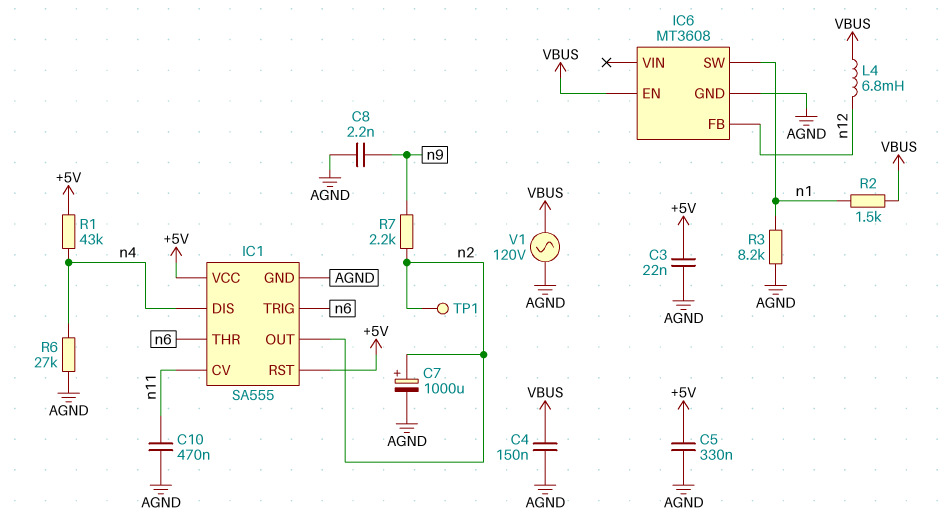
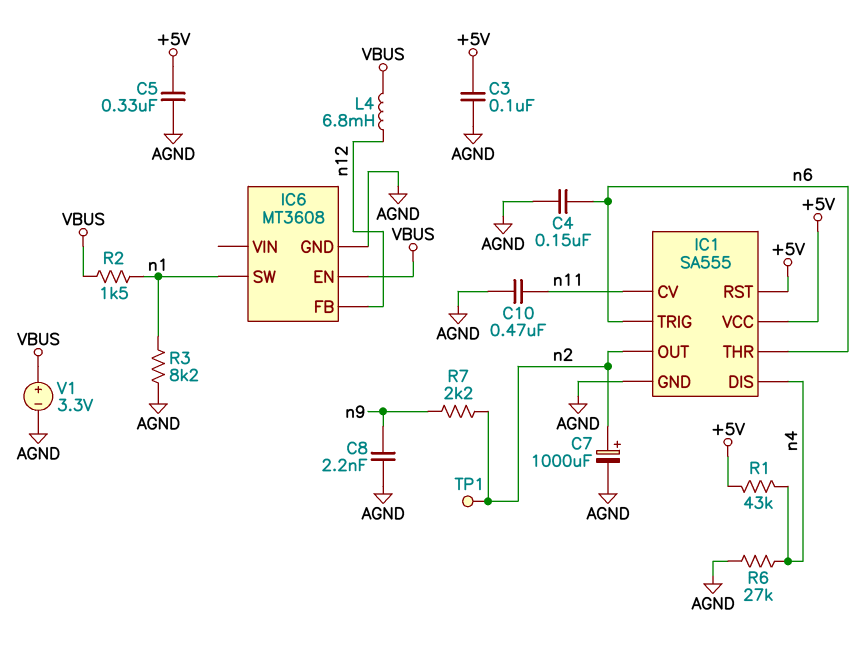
C3: 22nF (+5V, AGND) -> 100nF (+5V, AGND)
C4: 150nF (AGND, VBUS) -> 150nF (AGND, n6)
V1: AC 120V (AGND, VBUS) -> 3.3V (plus VBUS, minus AGND)

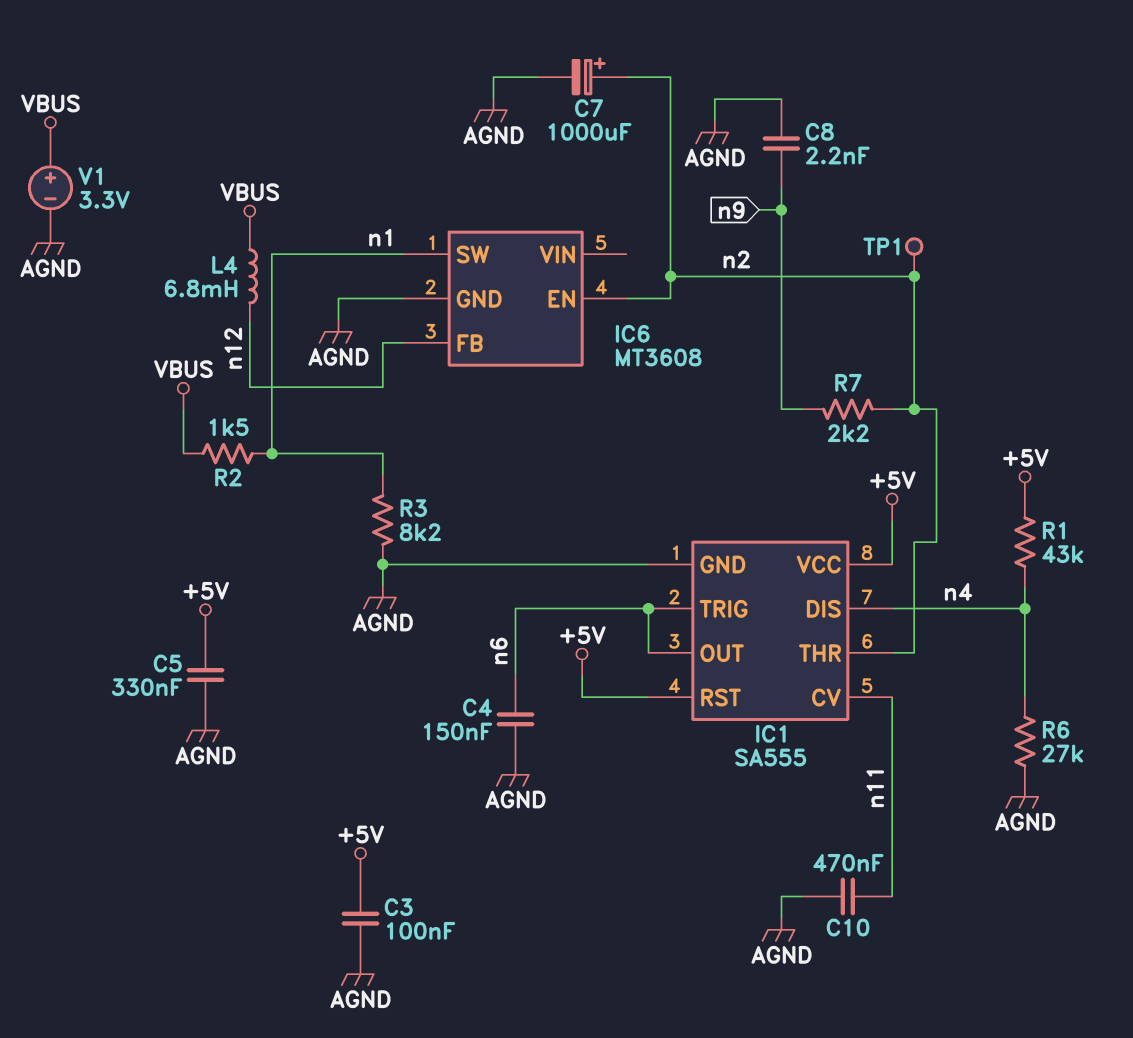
IC1 pin OUT: n2 -> n6
IC1 pin THR: n6 -> n2
IC6 pin EN: VBUS -> n2

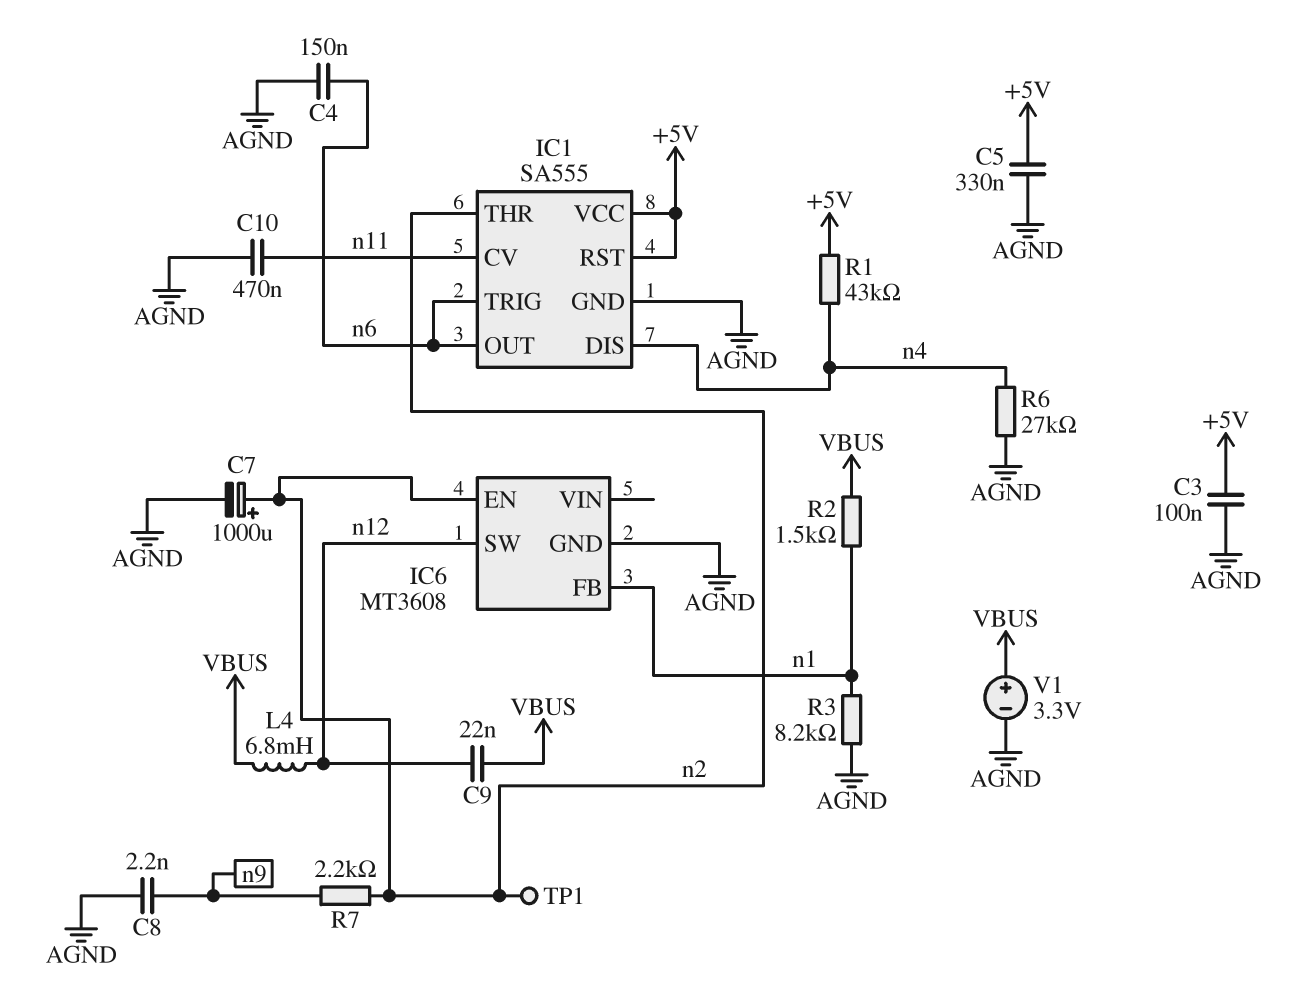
C9: none -> 22nF (VBUS, n12)
IC6 pin FB: n12 -> n1
IC6 pin SW: n1 -> n12

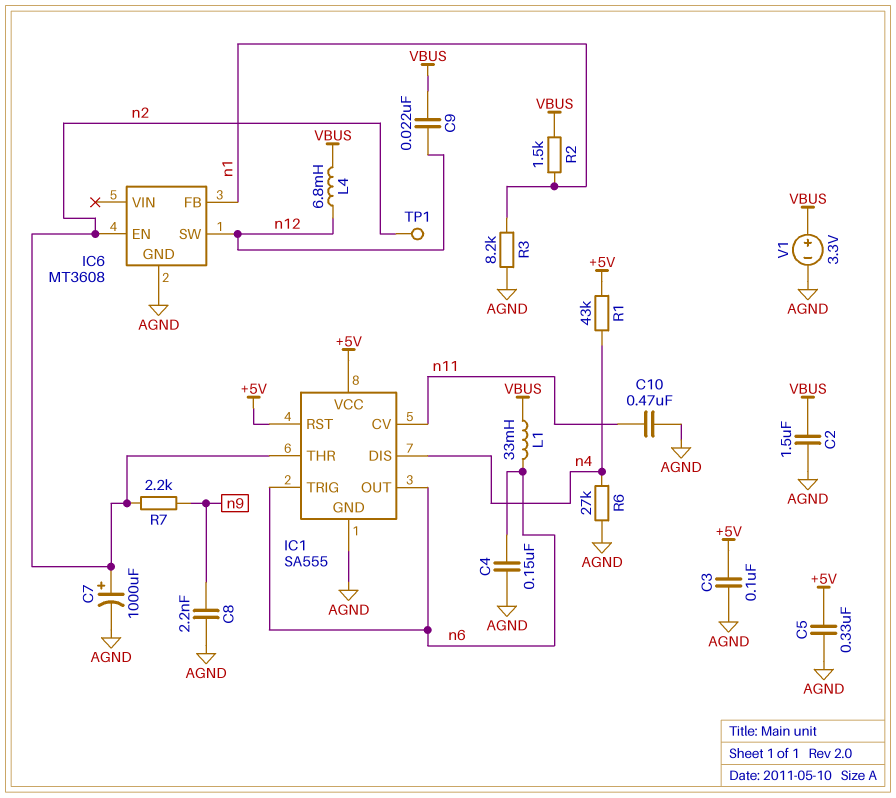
C2: none -> 1.5uF (AGND, VBUS)
L1: none -> 33mH (VBUS, n6)

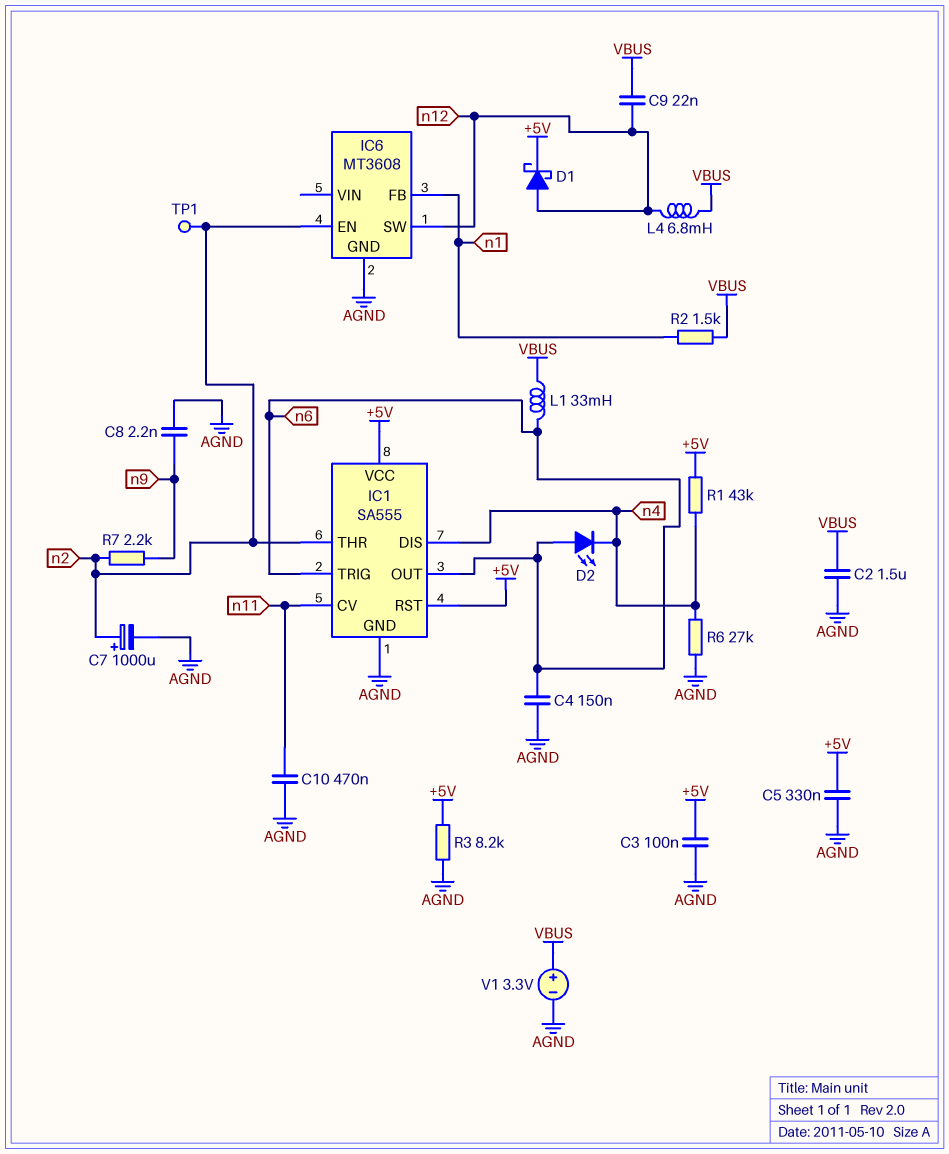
D1: none -> schottky (A n12, K +5V)
D2: none -> LED (A n6, K n4)
R3: 8.2k (AGND, n1) -> 8.2k (+5V, AGND)

